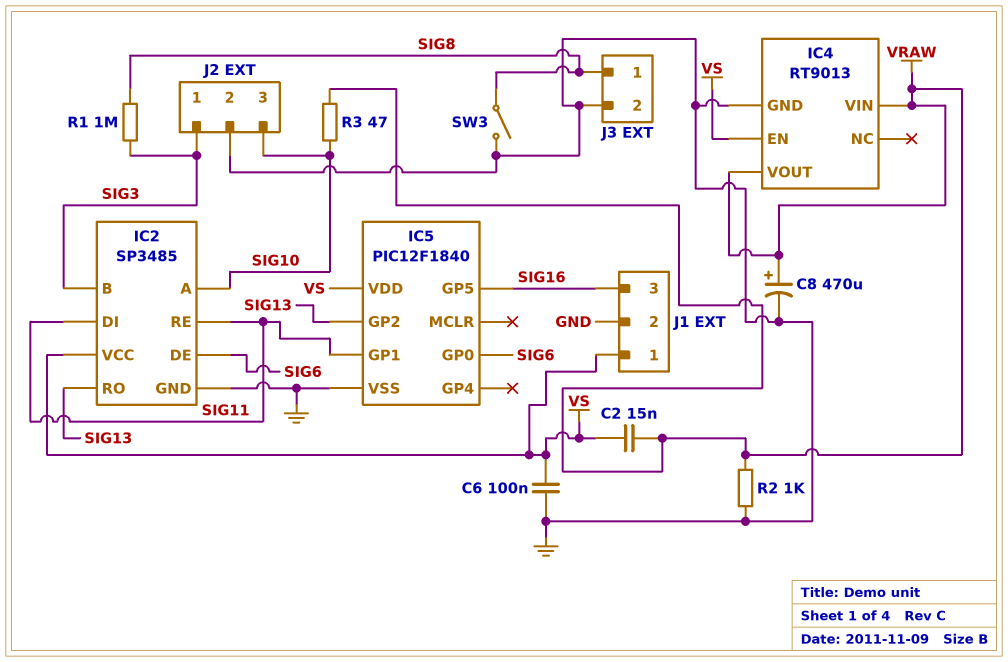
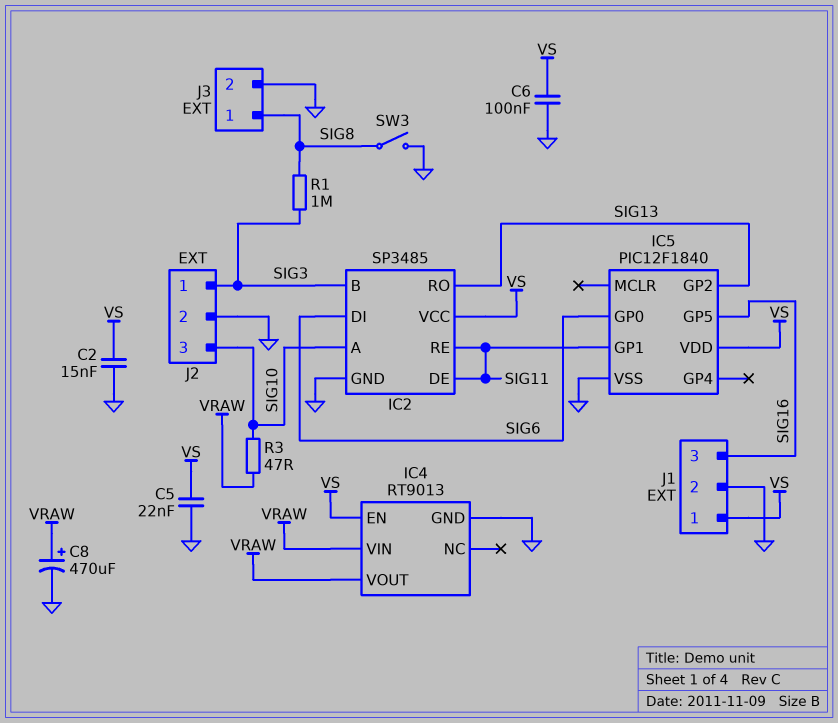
C2: 15nF (VRAW, VS) -> 15nF (GND, VS)
C5: none -> 22nF (GND, VS)
IC2 pin DE: SIG6 -> SIG11
IC2 pin DI: SIG11 -> SIG6
R2: 1k (GND, VRAW) -> none

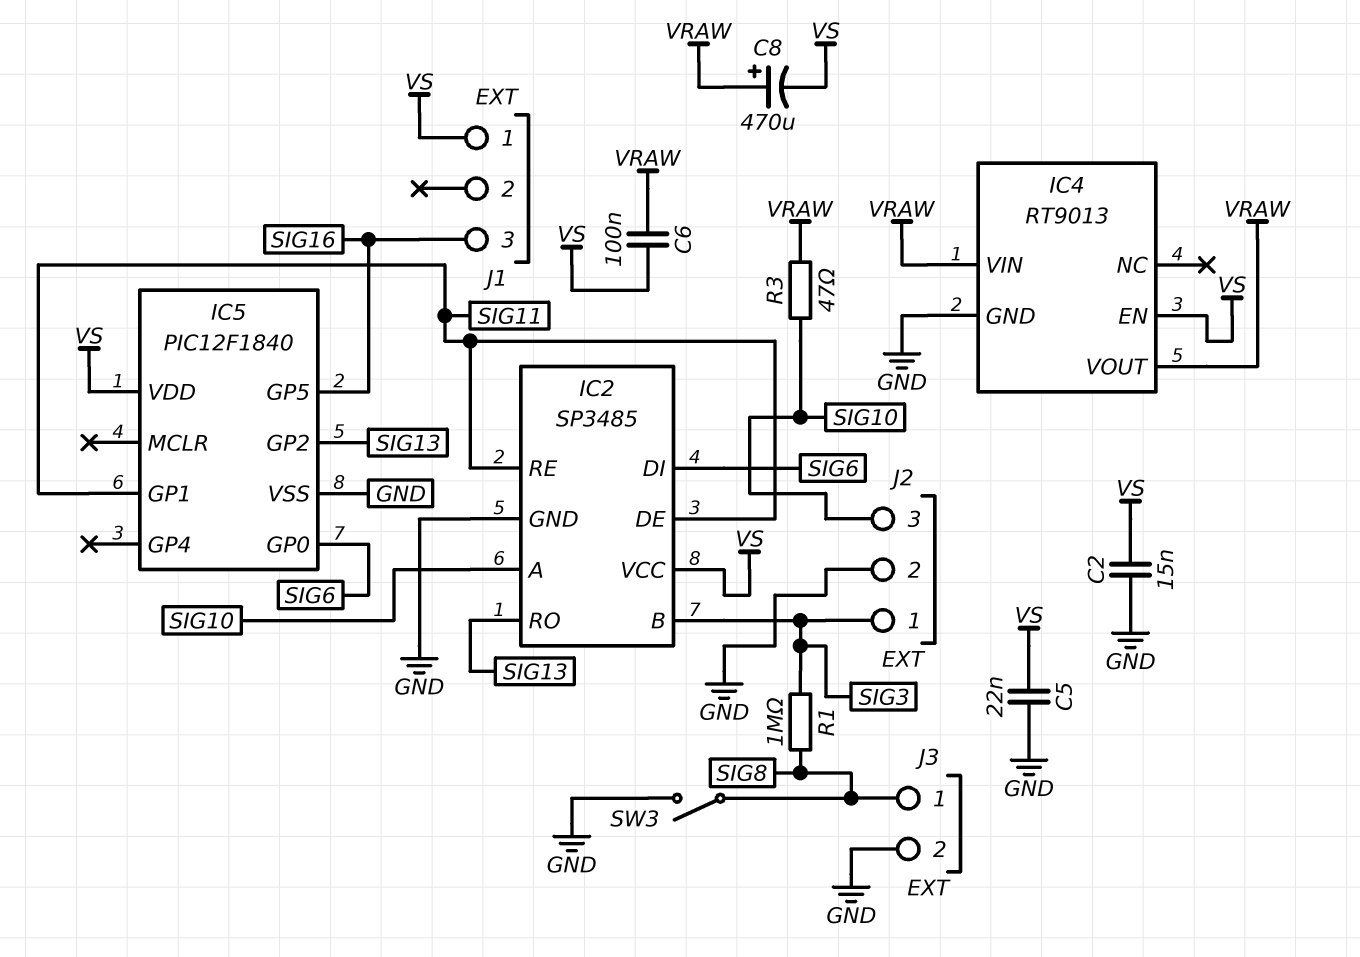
C6: 100nF (GND, VS) -> 100nF (VRAW, VS)
C8: 470uF (plus VRAW, minus GND) -> 470uF (plus VRAW, minus VS)
J1 pin 2: GND -> none

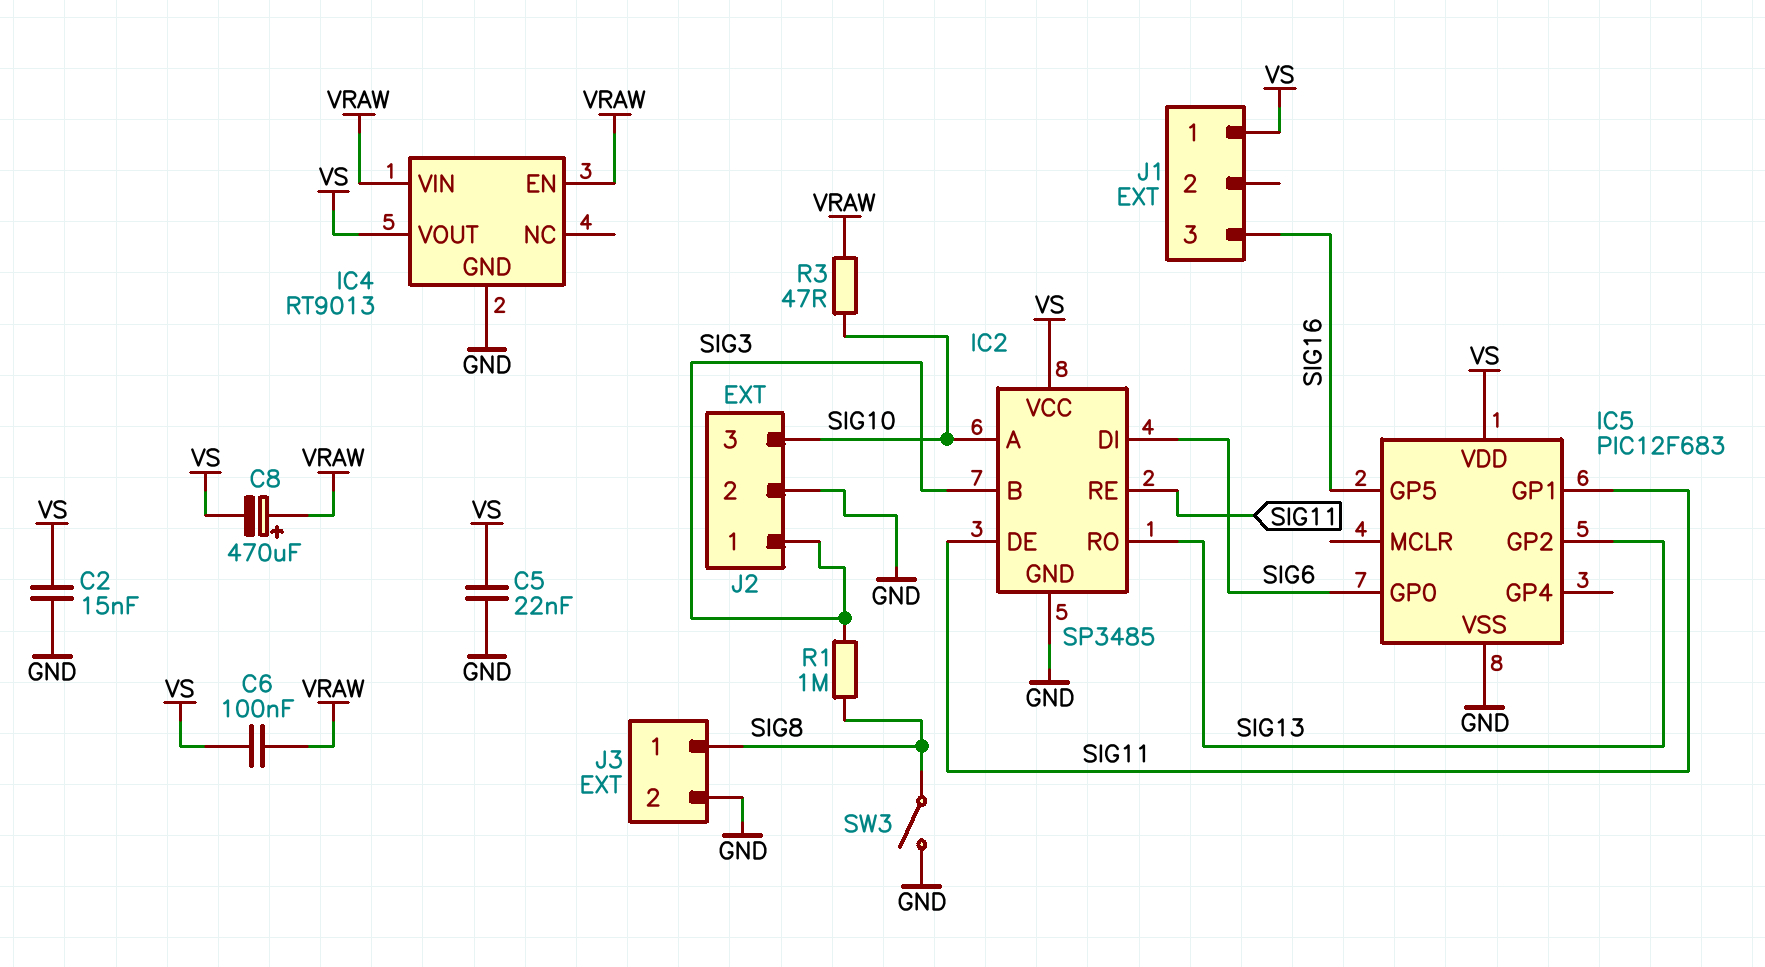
IC4 pin EN: VS -> VRAW
IC4 pin VOUT: VRAW -> VS
IC5: PIC12F1840 -> PIC12F683

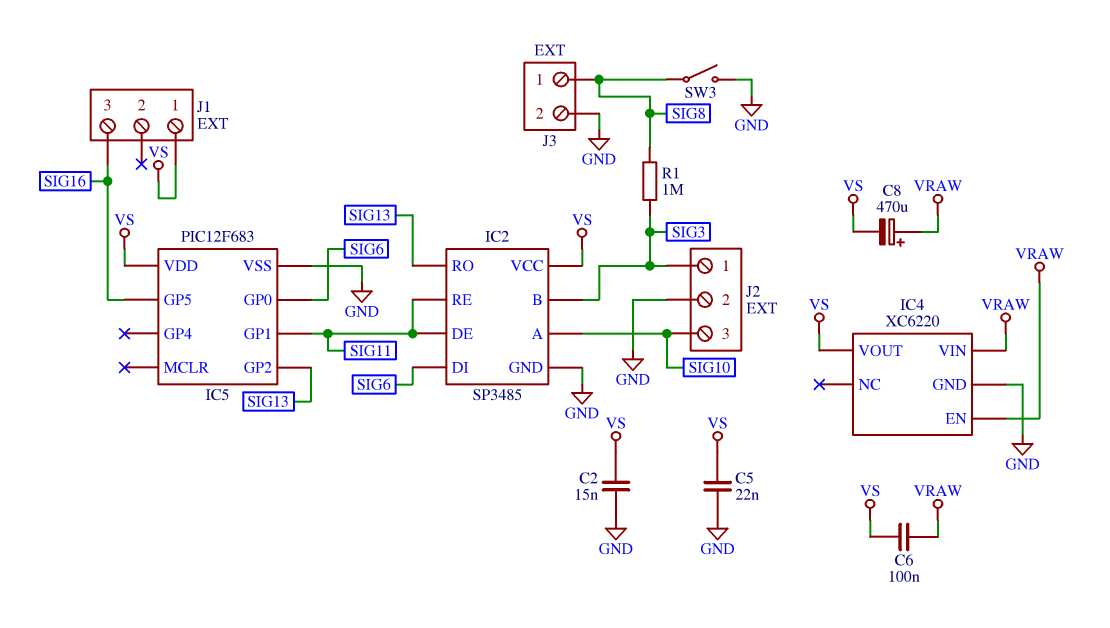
IC4: RT9013 -> XC6220
R3: 47 (SIG10, VRAW) -> none

